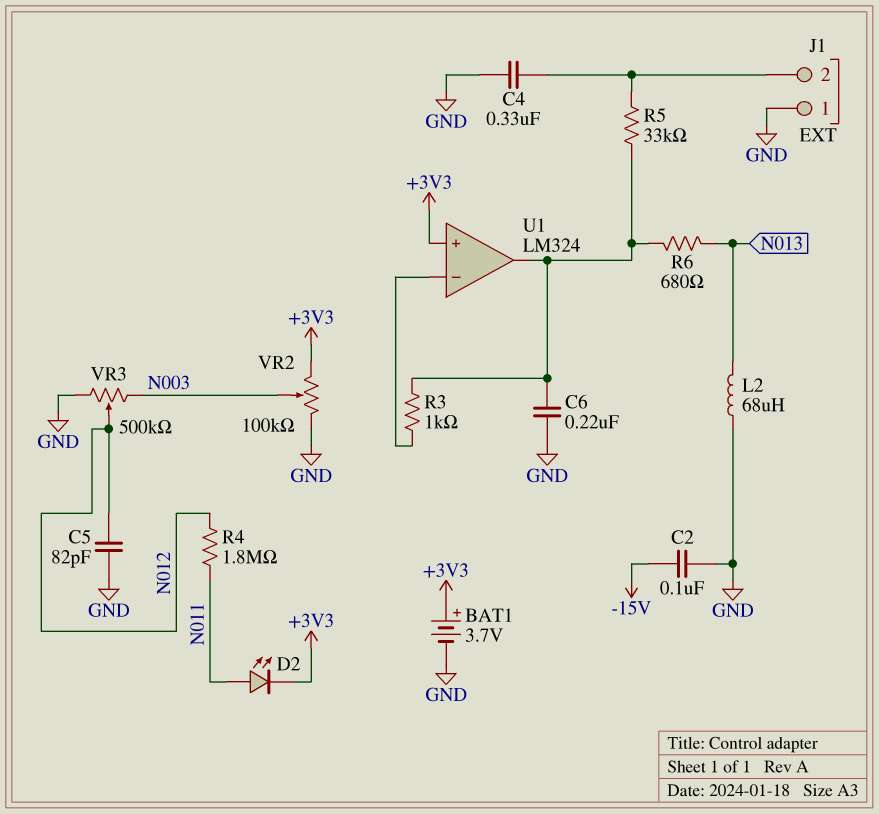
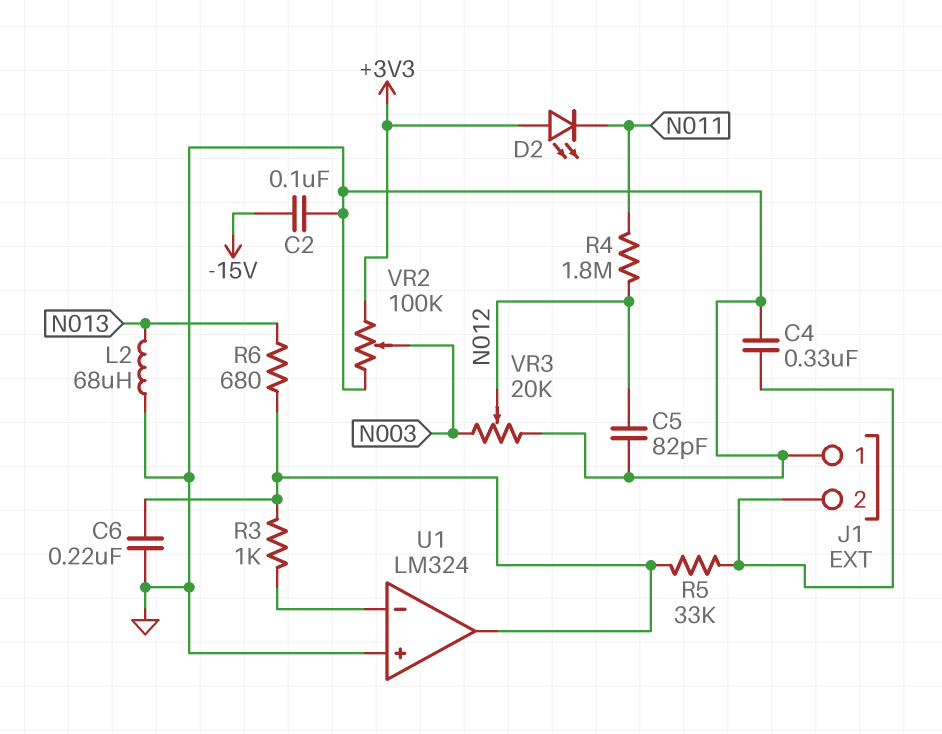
BAT1: 3.7V (plus +3V3, minus GND) -> none
D2: LED (A N011, K +3V3) -> LED (A +3V3, K N011)
U1 pin in+: +3V3 -> GND
VR3: 500k (GND, N003, wiper N012) -> 20k (GND, N003, wiper N012)

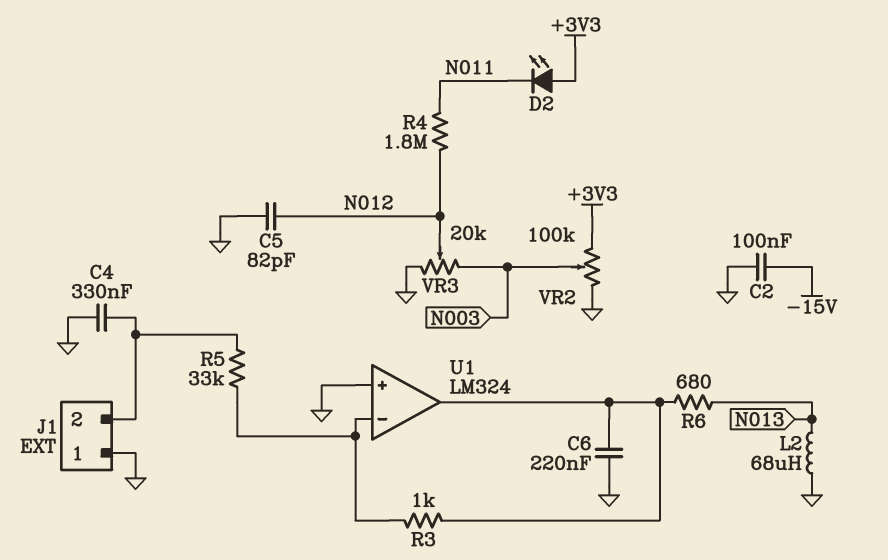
R5: 33k (J1/2, U1/out) -> 33k (J1/2, U1/in-)

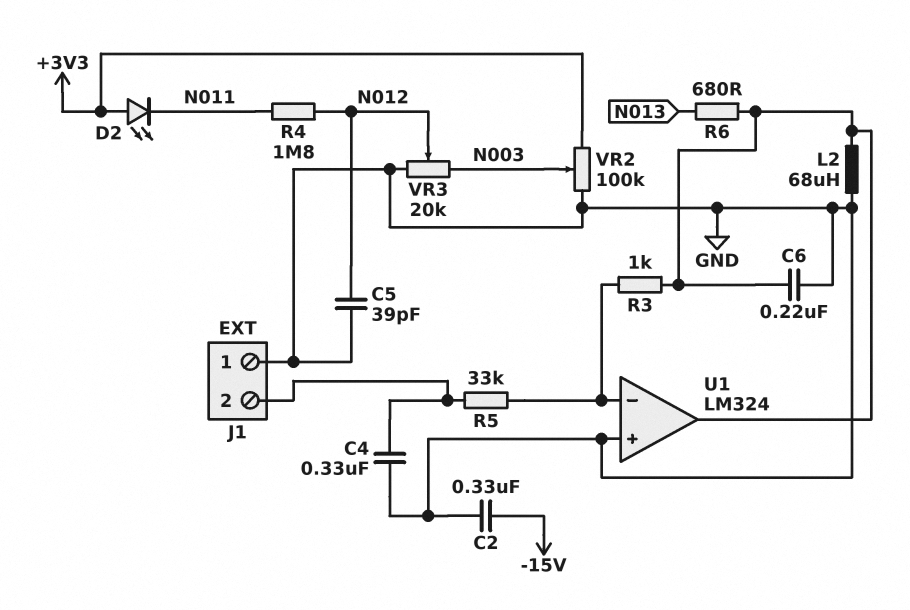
C2: 100nF (-15V, GND) -> 330nF (-15V, GND)
C5: 82pF (GND, N012) -> 39pF (GND, N012)
L2: 68uH (GND, N013) -> 68uH (GND, U1/out)

